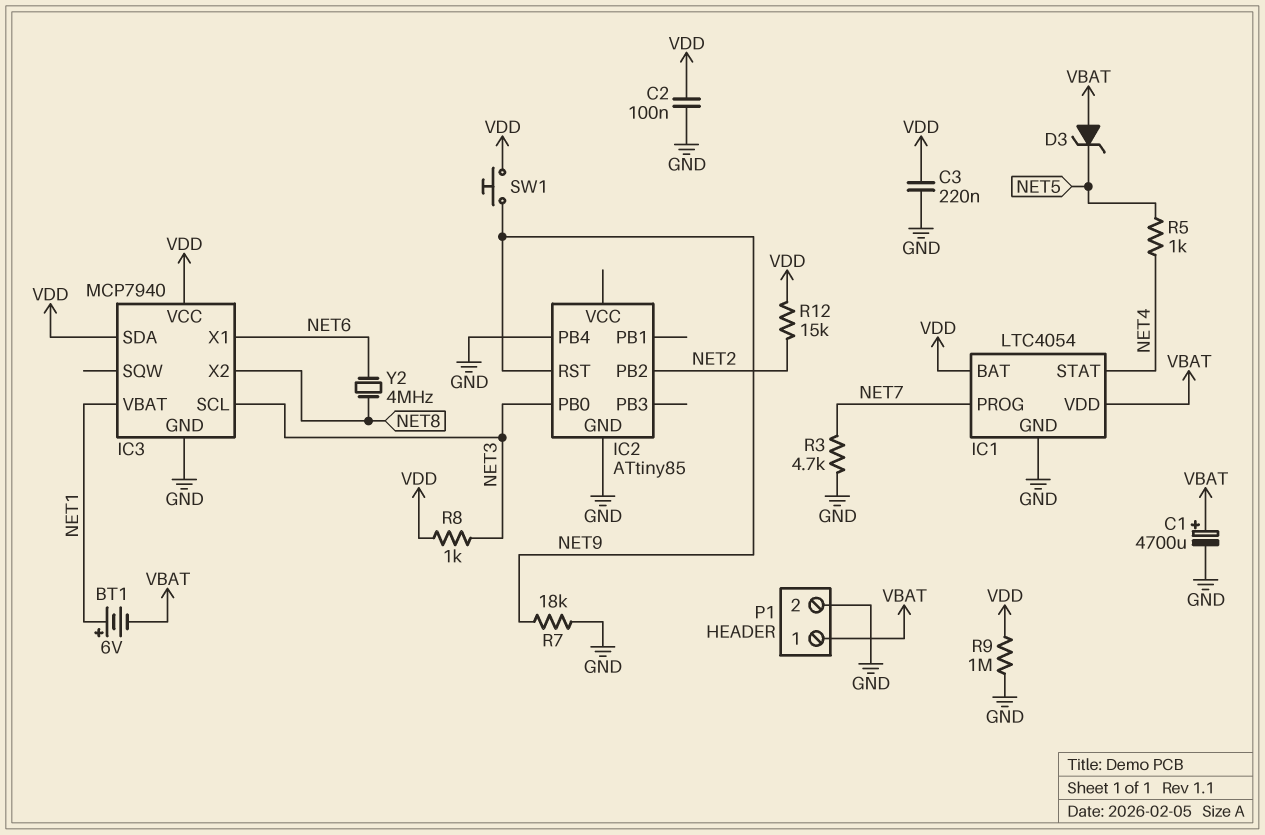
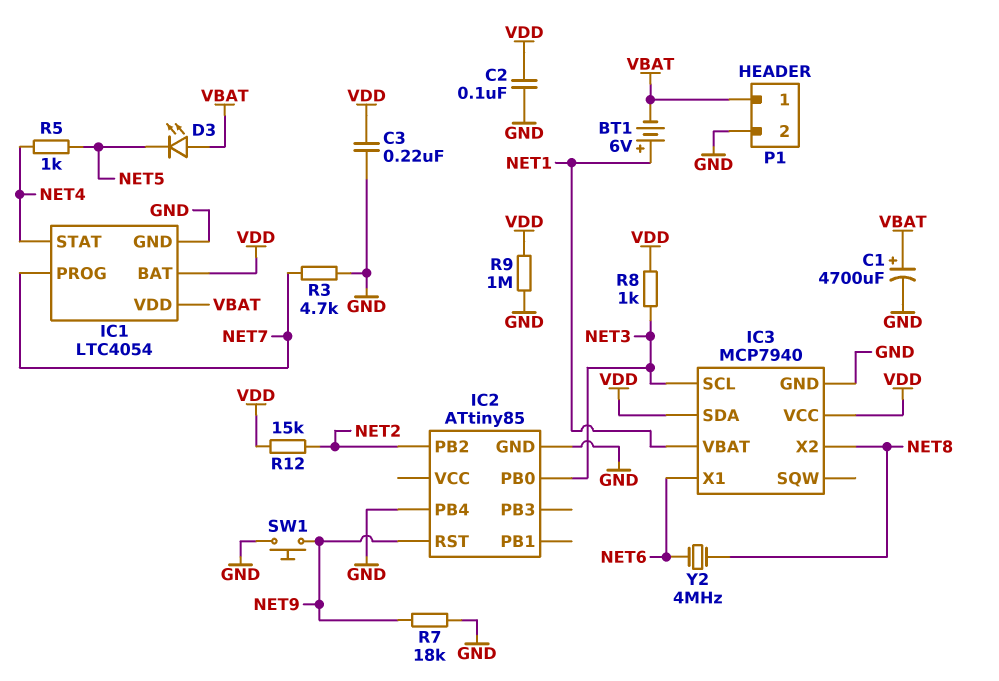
D3: zener (A VBAT, K NET5) -> LED (A VBAT, K NET5)
SW1: button (NET9, VDD) -> button (GND, NET9)

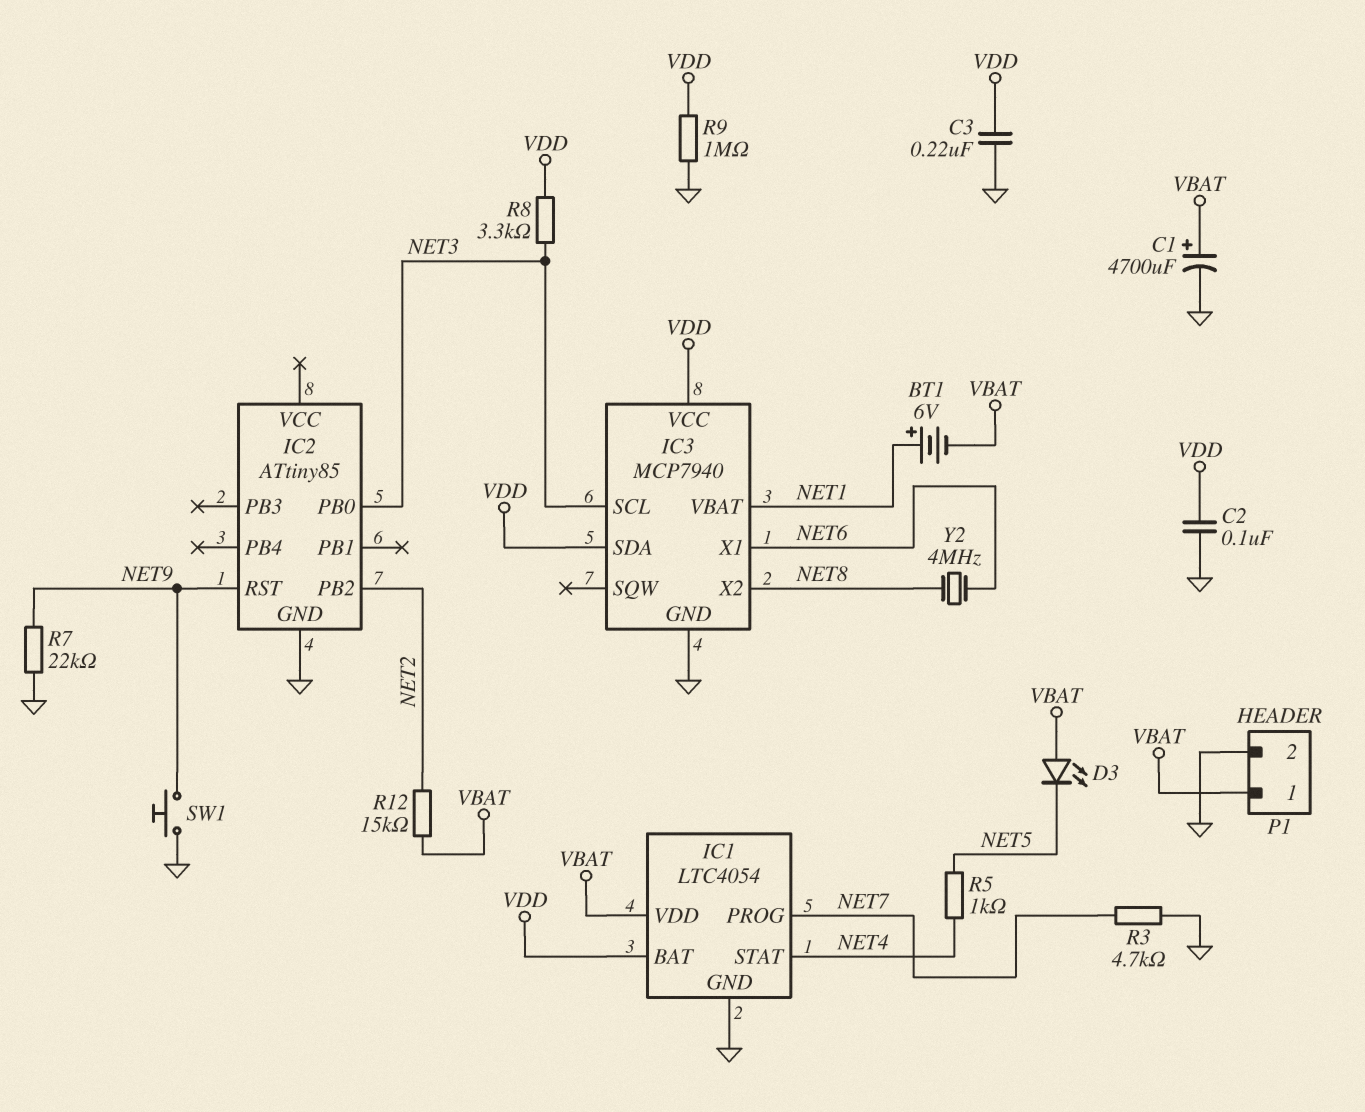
IC2 pin PB4: GND -> none
R7: 18k (GND, NET9) -> 22k (GND, NET9)
R8: 1k (NET3, VDD) -> 3.3k (NET3, VDD)
R12: 15k (NET2, VDD) -> 15k (NET2, VBAT)

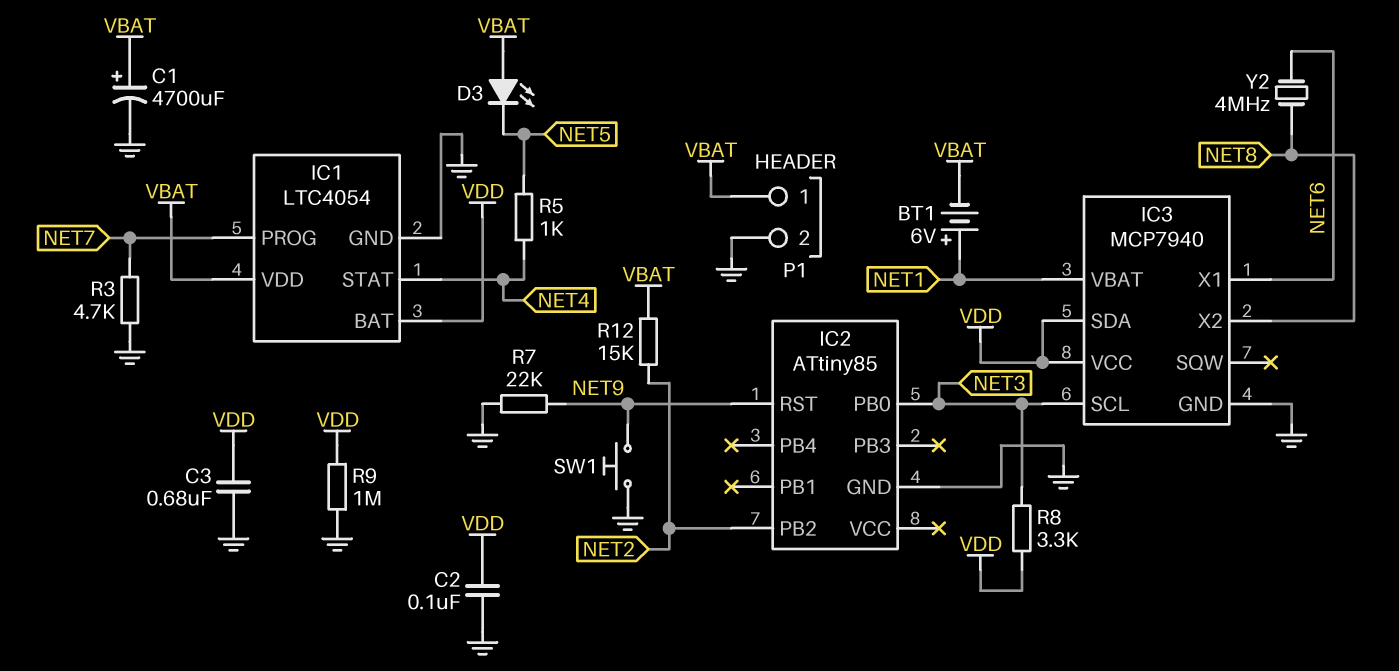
C3: 220nF (GND, VDD) -> 680nF (GND, VDD)

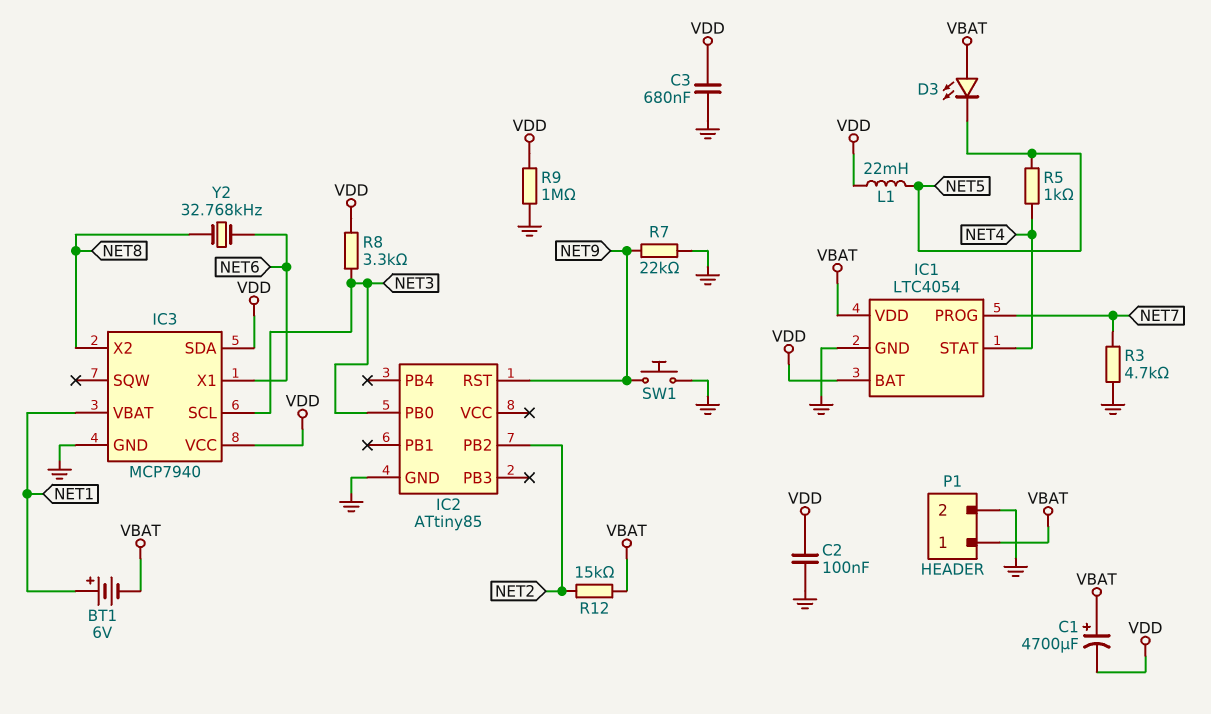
C1: 4700uF (plus VBAT, minus GND) -> 4700uF (plus VBAT, minus VDD)
L1: none -> 22mH (NET5, VDD)
Y2: 4MHz (NET6, NET8) -> 32.768kHz (NET6, NET8)

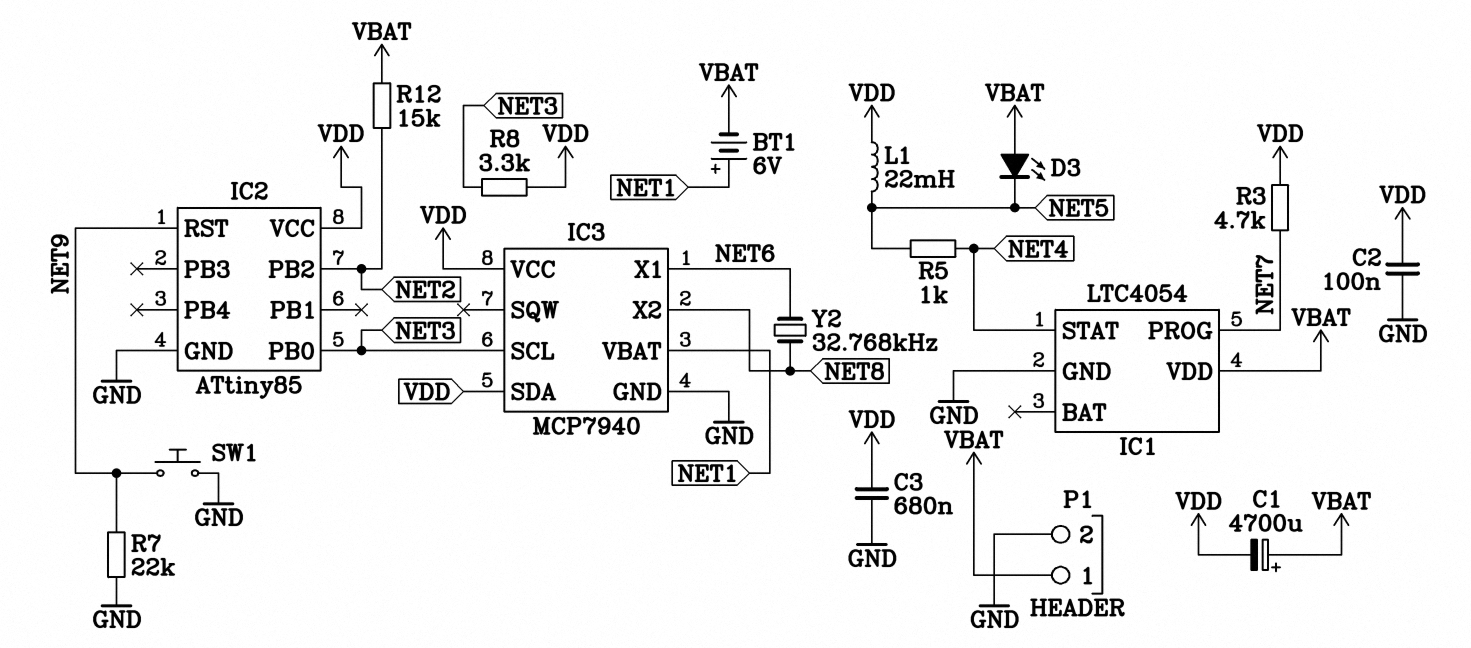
IC1 pin BAT: VDD -> none
IC2 pin VCC: none -> VDD
R3: 4.7k (GND, NET7) -> 4.7k (NET7, VDD)
R9: 1M (GND, VDD) -> none

